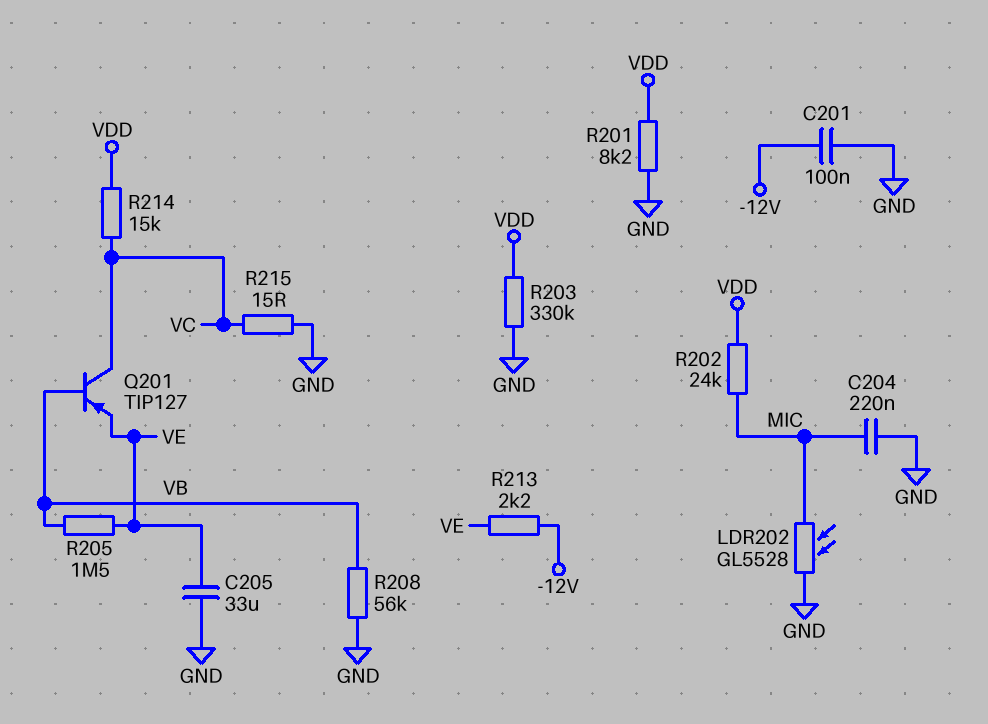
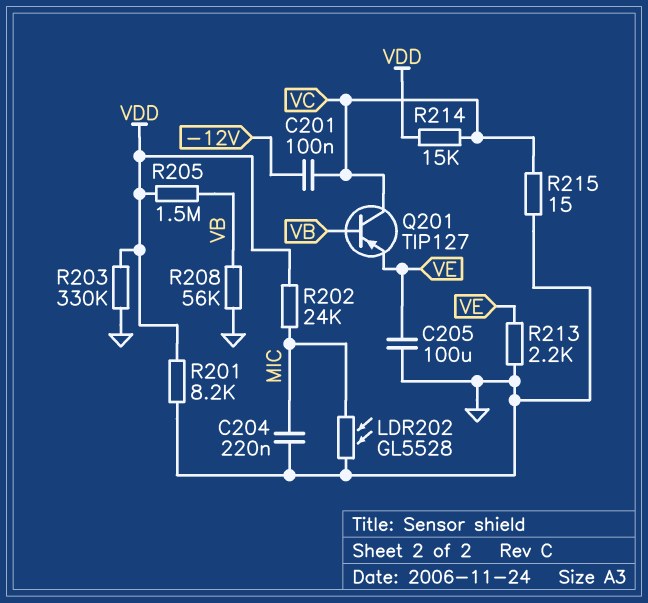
C201: 100nF (-12V, GND) -> 100nF (-12V, VC)
C205: 33uF (GND, VE) -> 100uF (GND, VE)
R205: 1.5M (VB, VE) -> 1.5M (VB, VDD)
R213: 2.2k (-12V, VE) -> 2.2k (GND, VE)

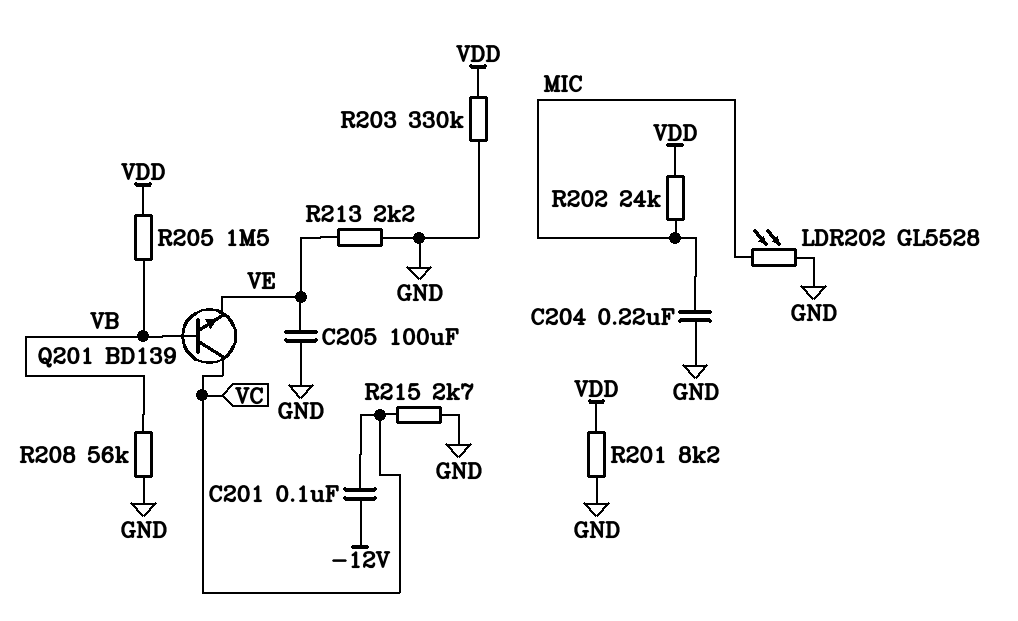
Q201: PNP TIP127 (B VB, C VC, E VE) -> NPN BD139 (B VB, C VC, E VE)
R214: 15k (VC, VDD) -> none
R215: 15 (GND, VC) -> 2.7k (GND, VC)

